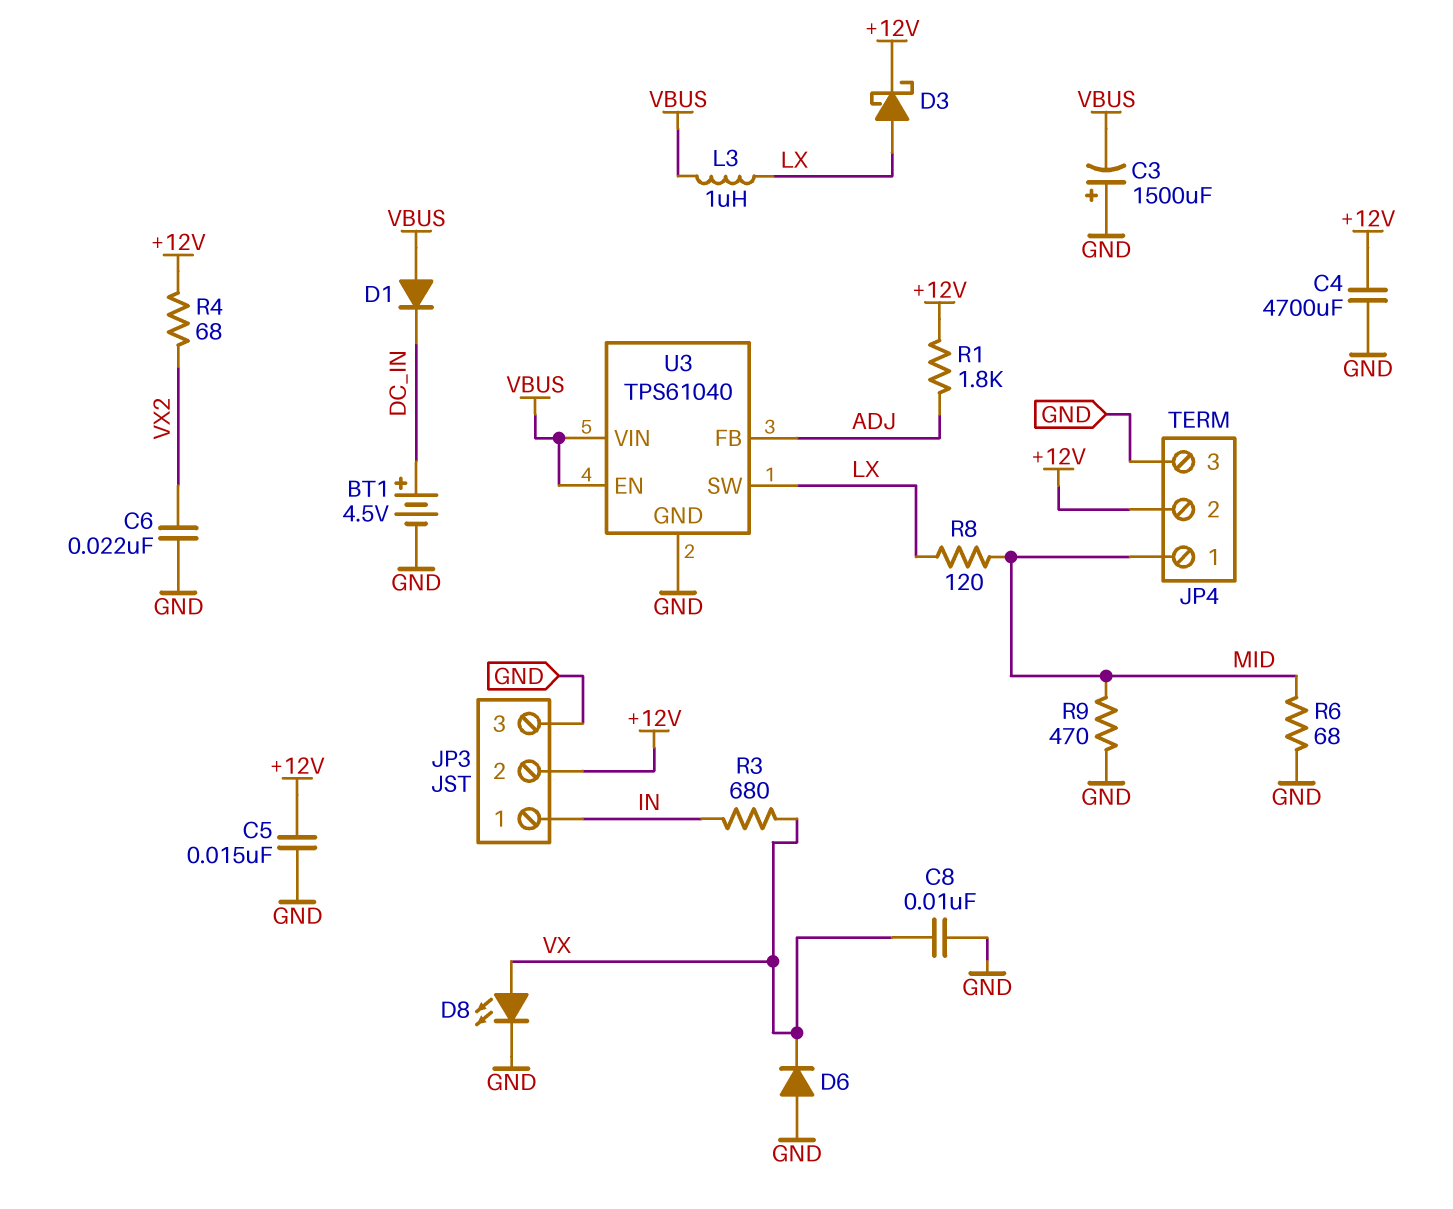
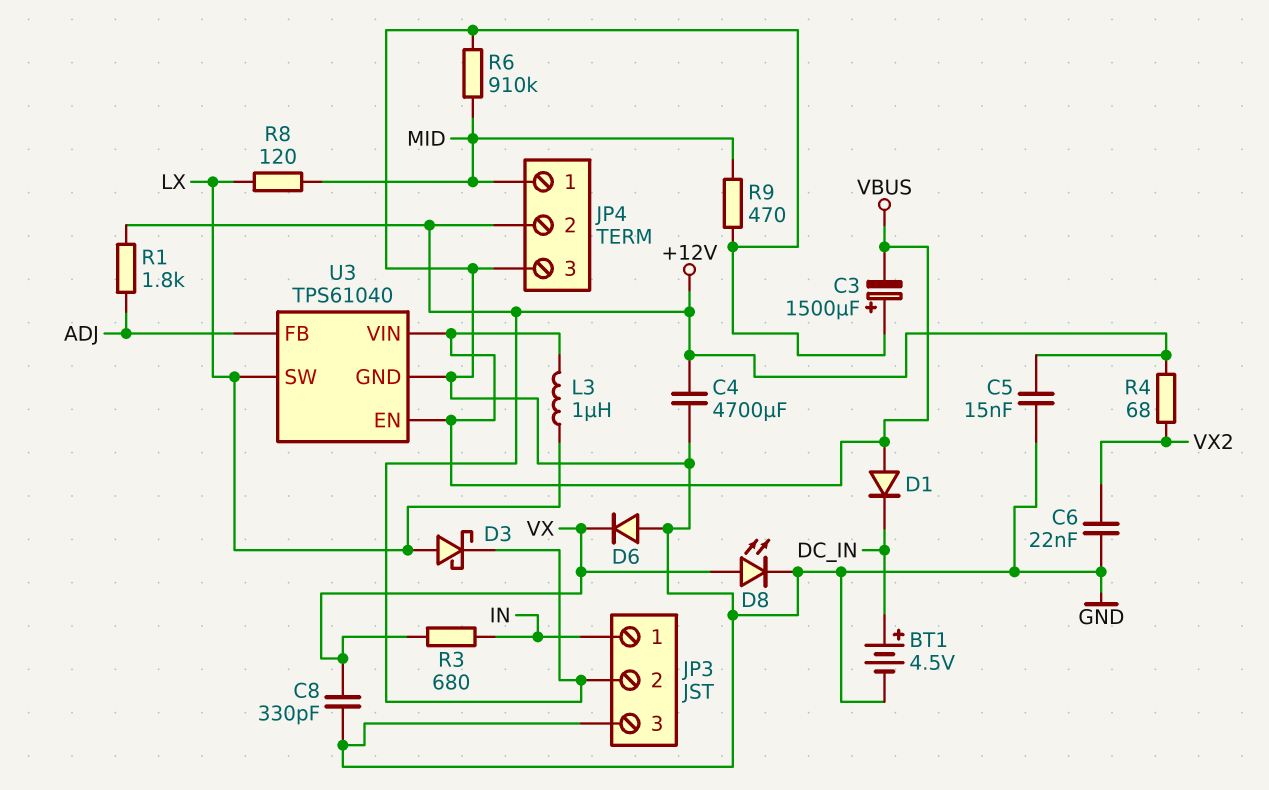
C8: 10nF (GND, VX) -> 330pF (GND, VX)
R6: 68 (GND, MID) -> 910k (GND, MID)

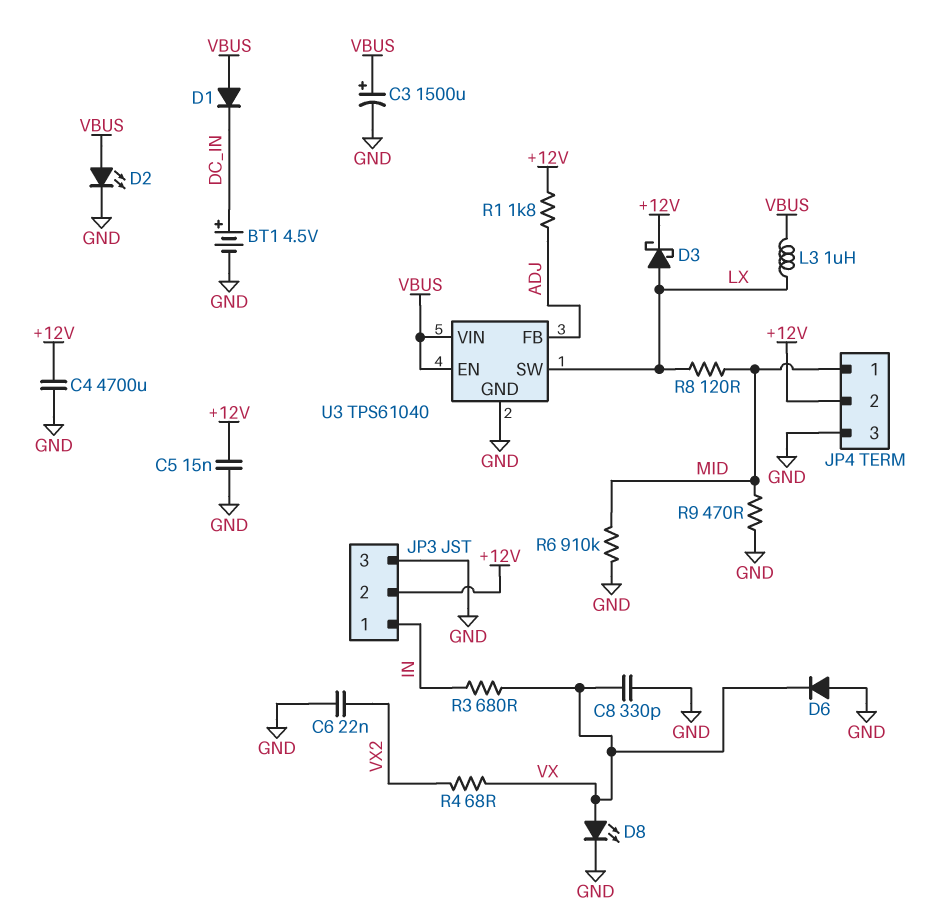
C3: 1500uF (plus GND, minus VBUS) -> 1500uF (plus VBUS, minus GND)
D2: none -> LED (A VBUS, K GND)
R4: 68 (+12V, VX2) -> 68 (VX, VX2)

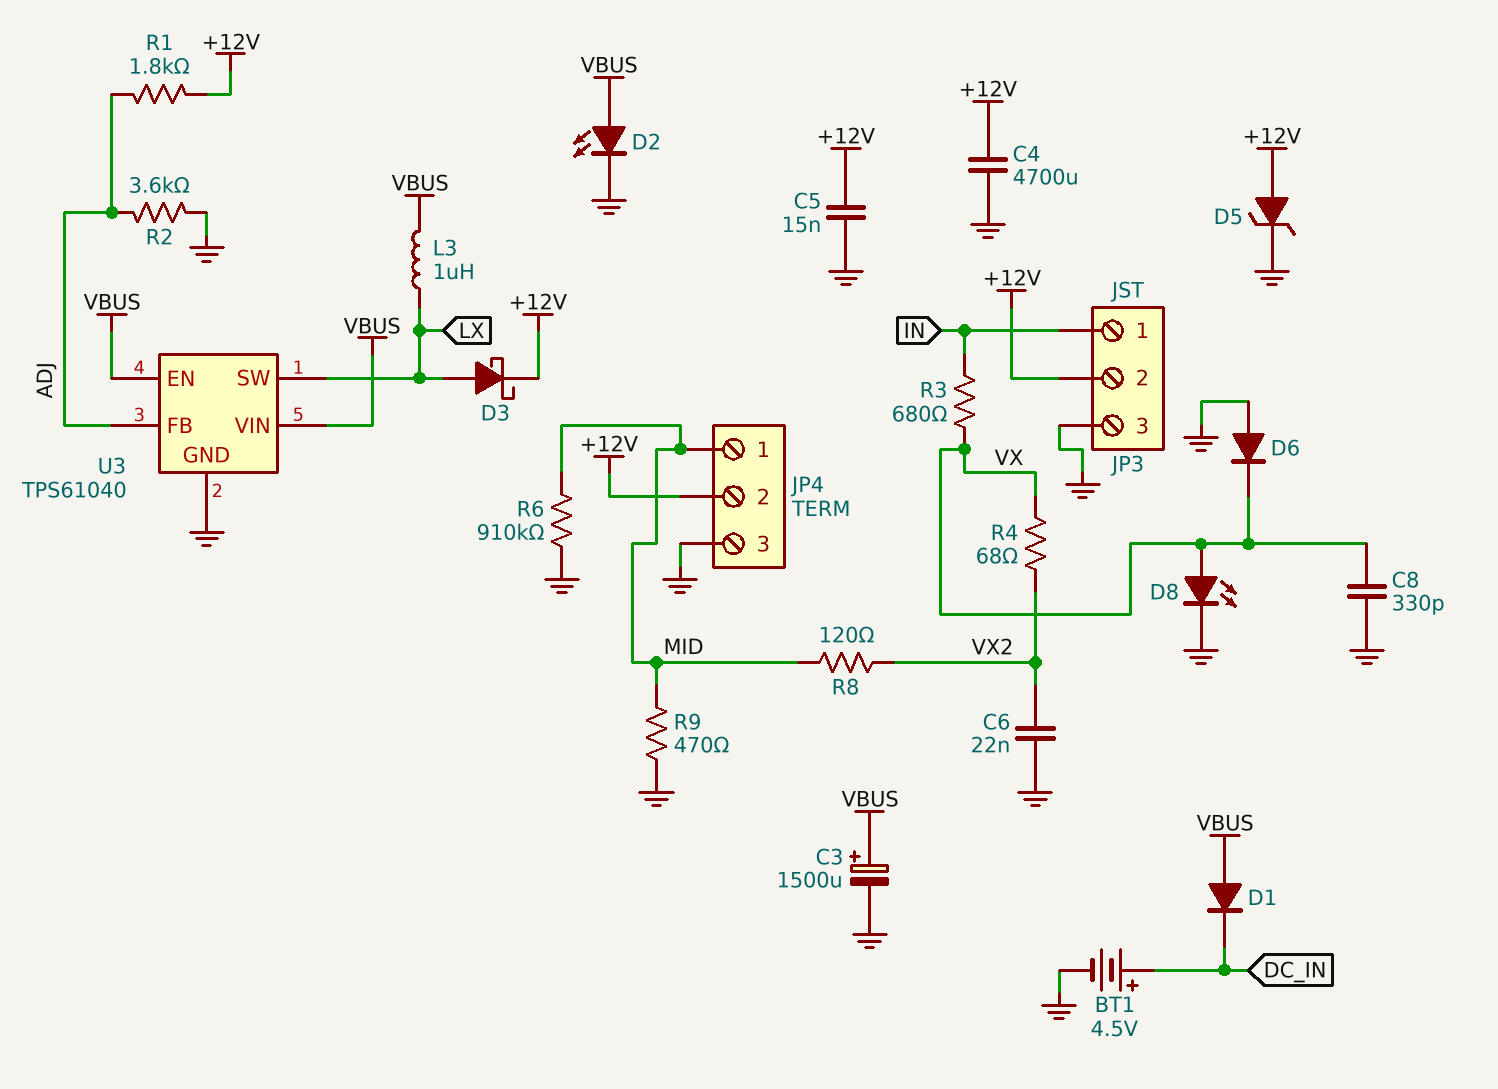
D5: none -> zener (A +12V, K GND)
R2: none -> 3.6k (ADJ, GND)
R8: 120 (LX, MID) -> 120 (MID, VX2)

